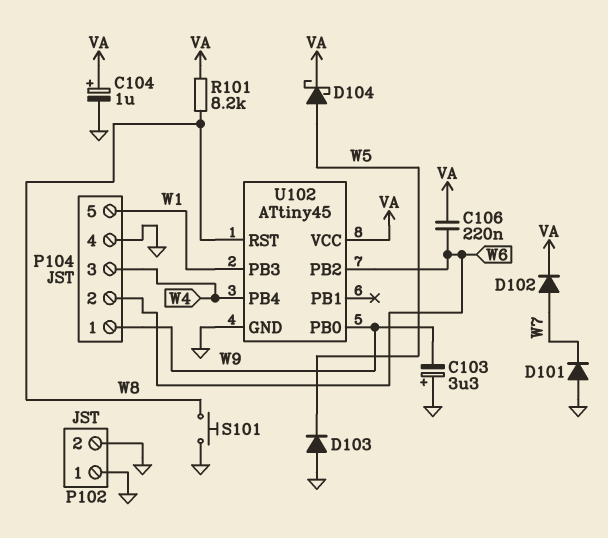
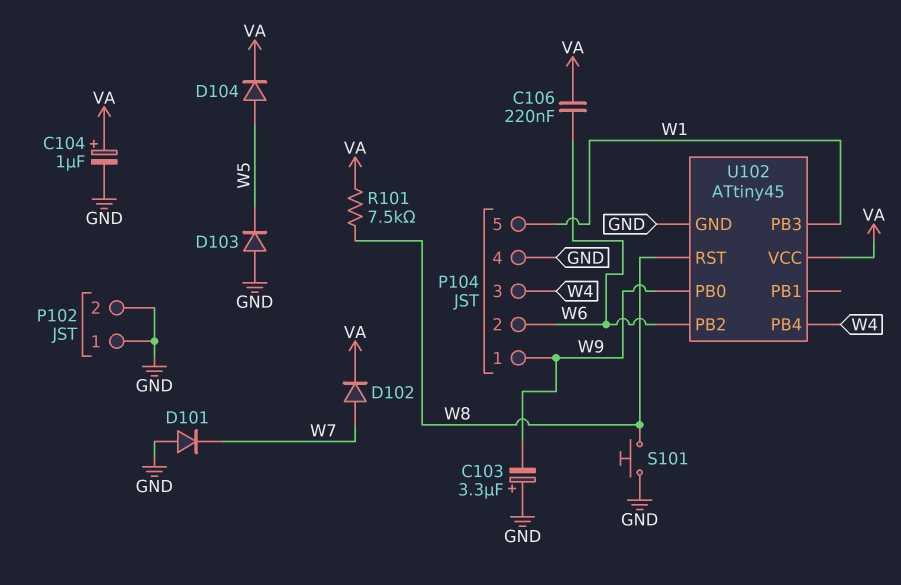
D104: schottky (A W5, K VA) -> diode (A W5, K VA)
R101: 8.2k (VA, W8) -> 7.5k (VA, W8)

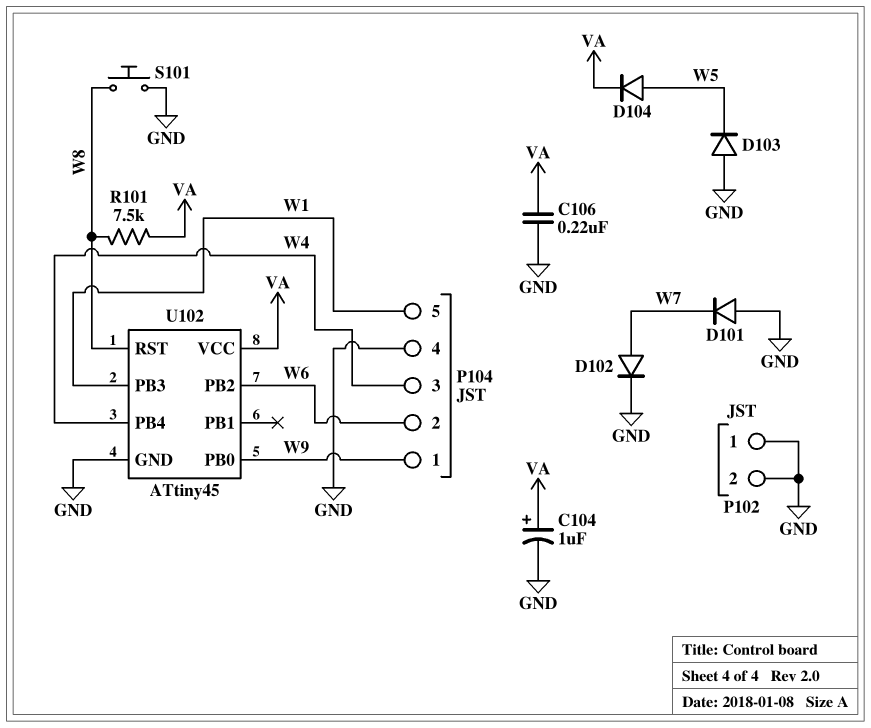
C103: 3.3uF (plus GND, minus W9) -> none
C106: 220nF (VA, W6) -> 220nF (GND, VA)
D102: diode (A W7, K VA) -> diode (A W7, K GND)

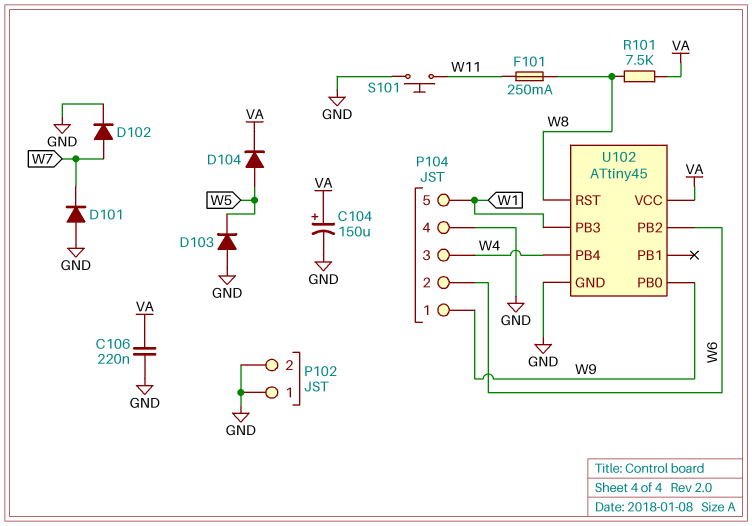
C104: 1uF (plus VA, minus GND) -> 150uF (plus VA, minus GND)
F101: none -> 250mA (W8, W11)
S101: button (GND, W8) -> button (GND, W11)

